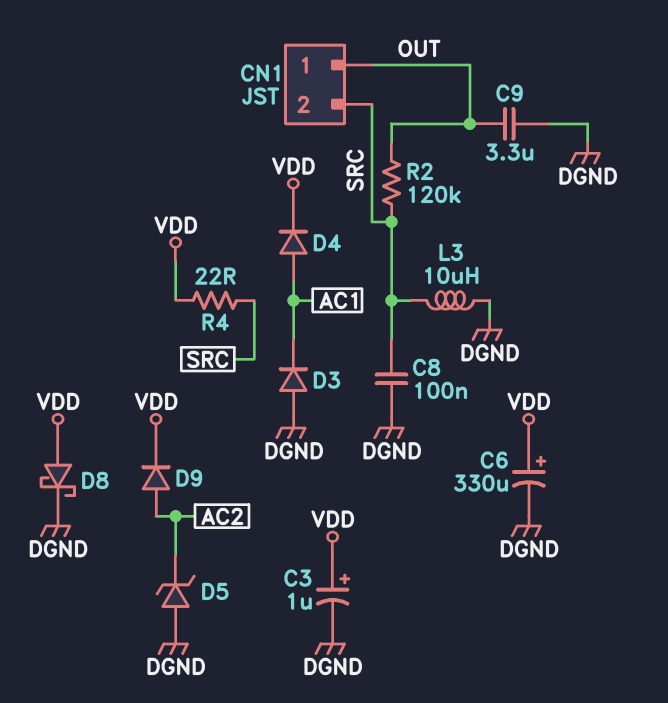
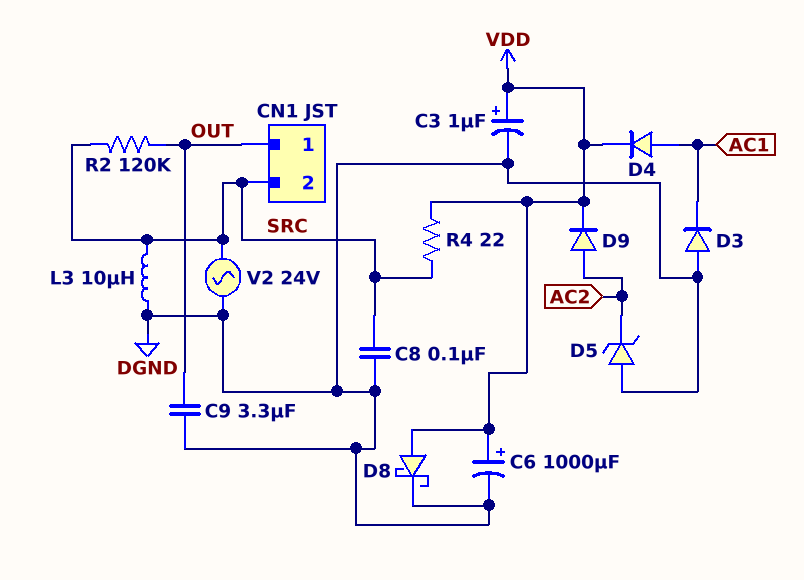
C6: 330uF (plus VDD, minus DGND) -> 1000uF (plus VDD, minus DGND)
V2: none -> AC 24V (DGND, SRC)

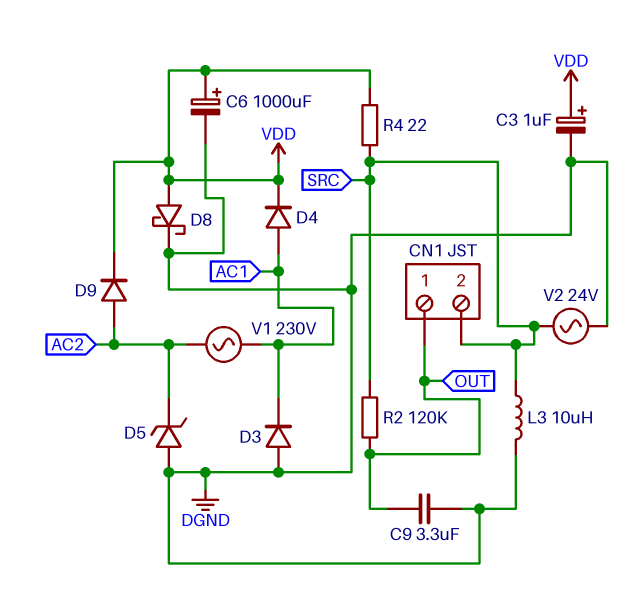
C8: 100nF (DGND, SRC) -> none
V1: none -> AC 230V (AC1, AC2)

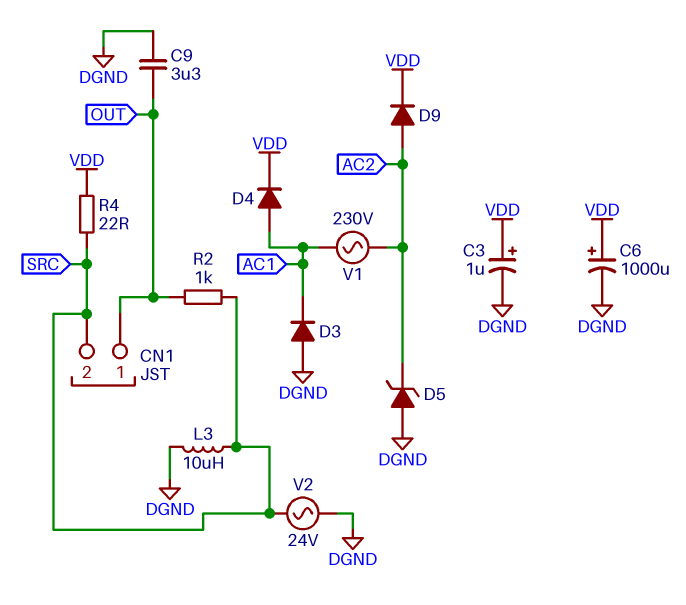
D8: schottky (A VDD, K DGND) -> none
R2: 120k (OUT, SRC) -> 1k (OUT, SRC)

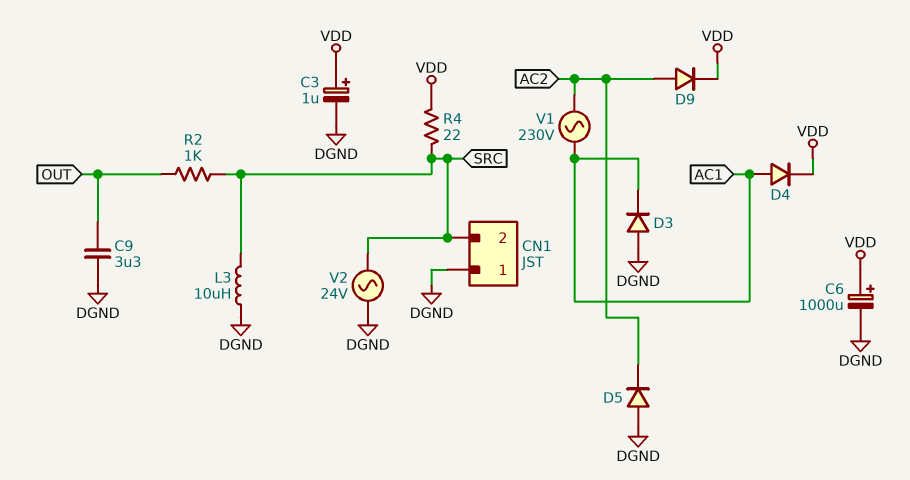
CN1 pin 1: OUT -> DGND
D5: zener (A DGND, K AC2) -> diode (A DGND, K AC2)

